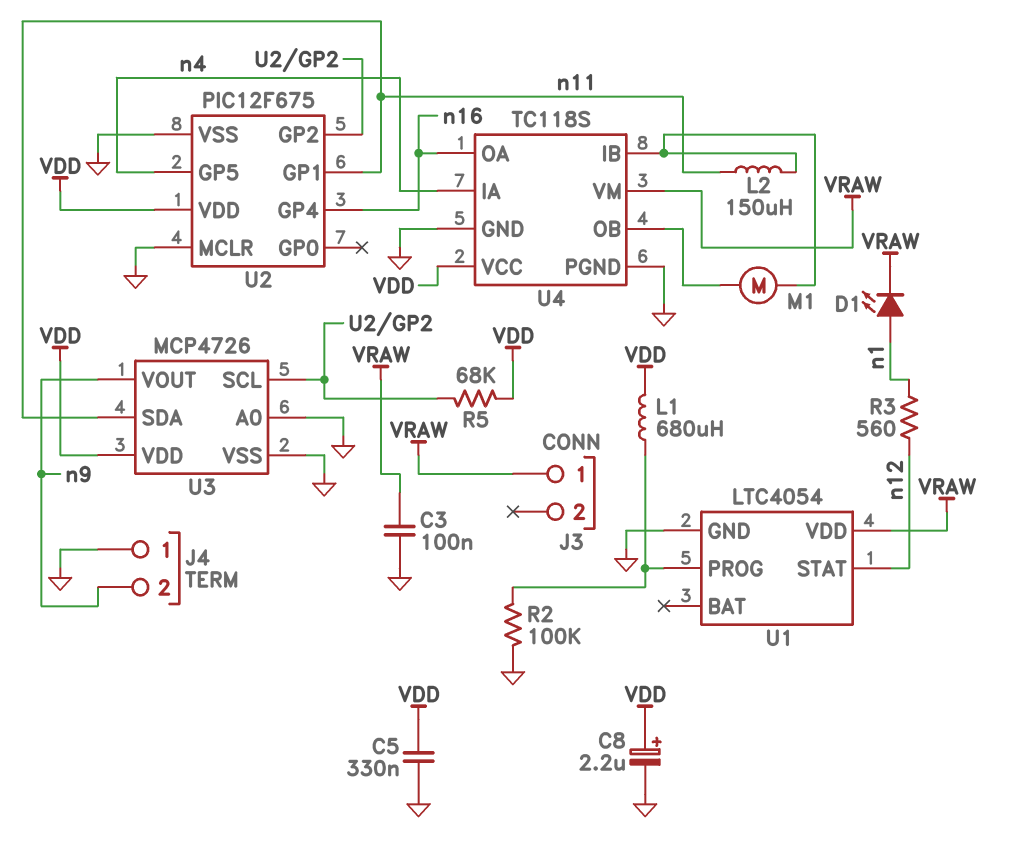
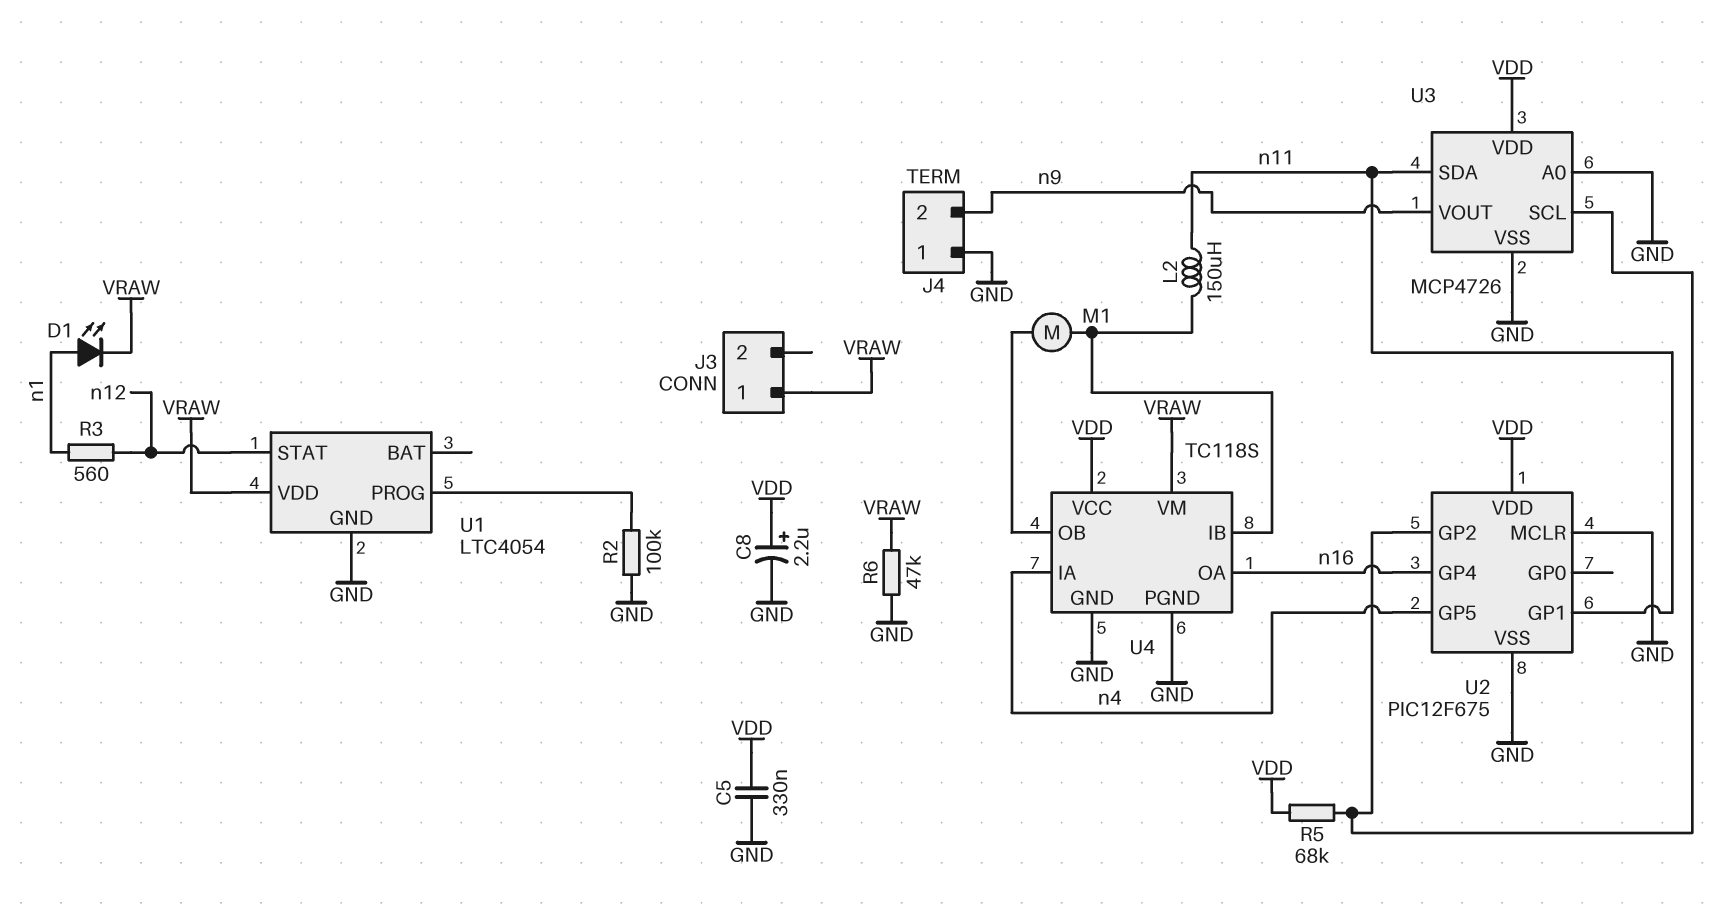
C3: 100nF (GND, VRAW) -> none
L1: 680uH (U1/PROG, VDD) -> none
R6: none -> 47k (GND, VRAW)

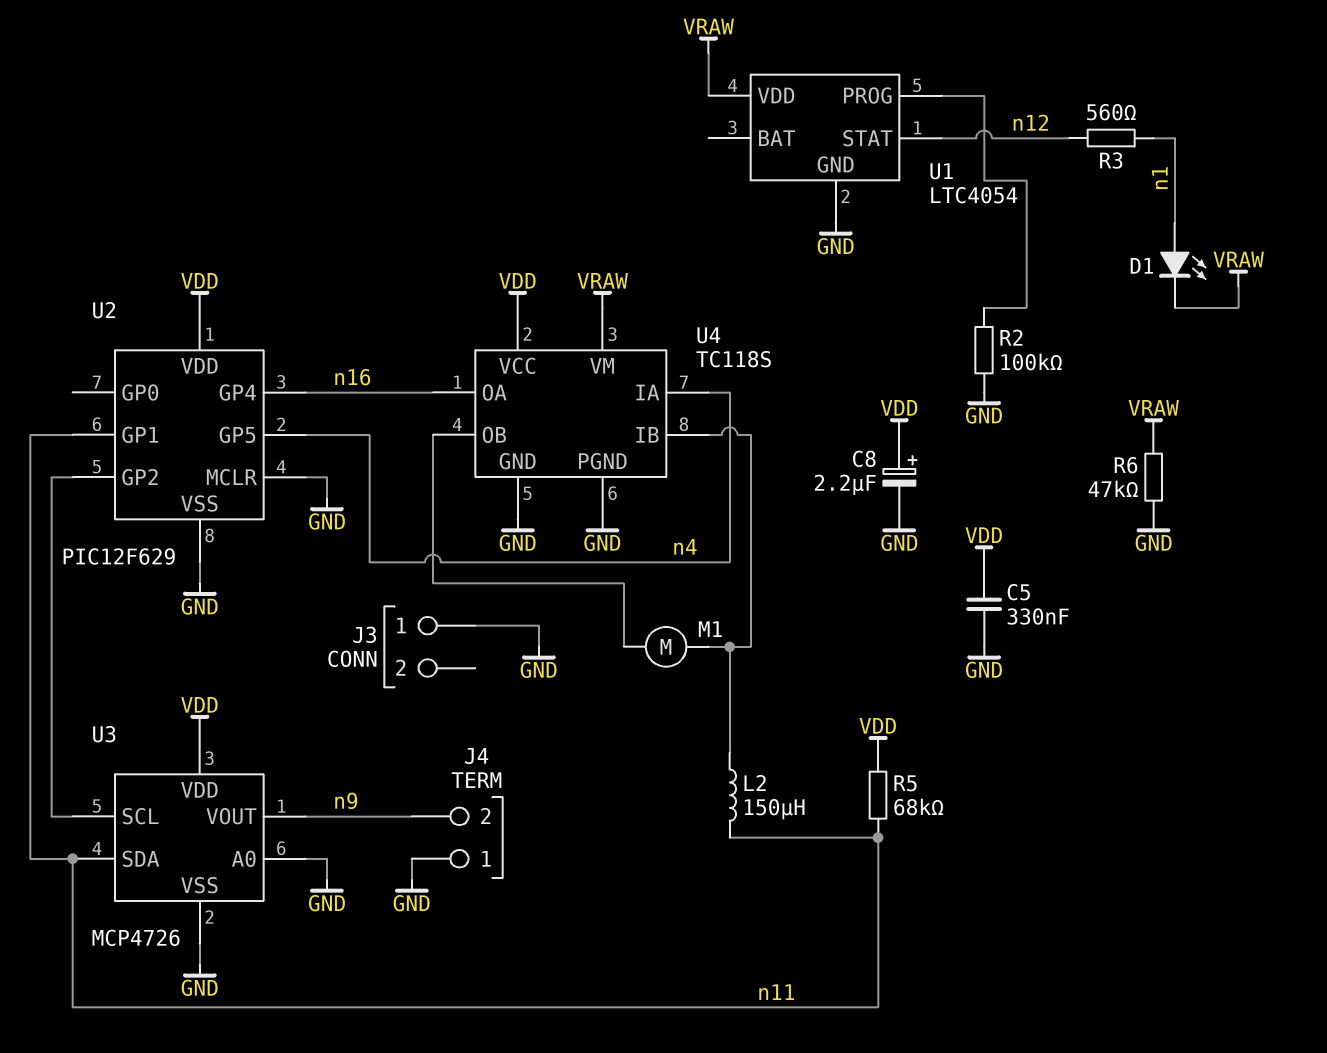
J3 pin 1: VRAW -> GND
R5: 68k (U2/GP2, VDD) -> 68k (VDD, n11)
U2: PIC12F675 -> PIC12F629

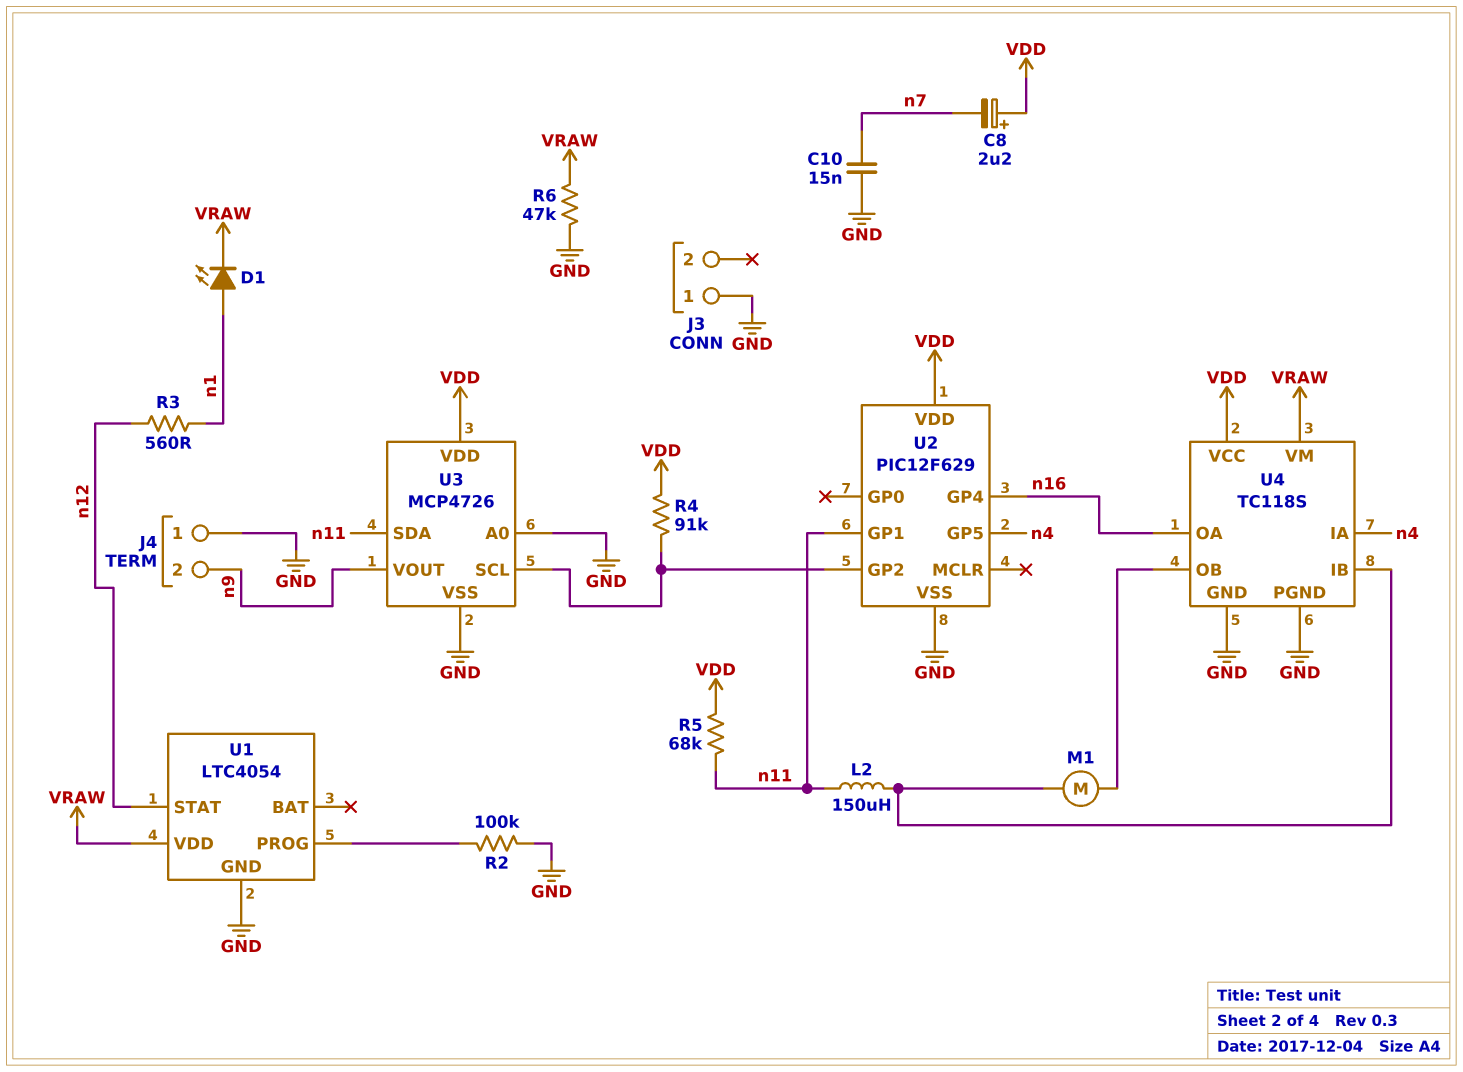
C5: 330nF (GND, VDD) -> none
C8: 2.2uF (plus VDD, minus GND) -> 2.2uF (plus VDD, minus n7)
C10: none -> 15nF (GND, n7)
R4: none -> 91k (U2/GP2, VDD)
U2 pin MCLR: GND -> none

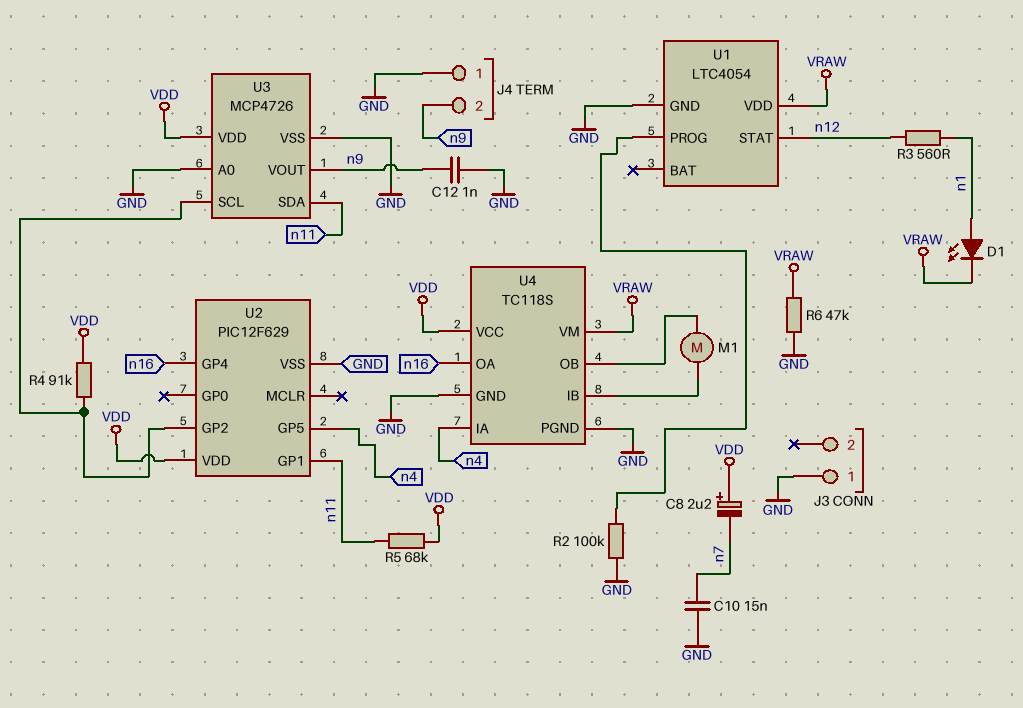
C12: none -> 1nF (GND, n9)
L2: 150uH (U4/IB, n11) -> none

